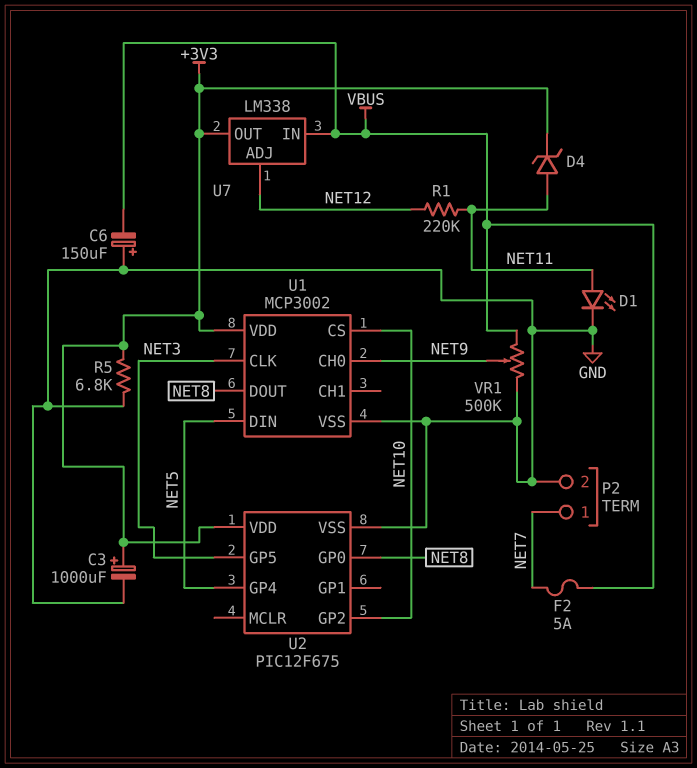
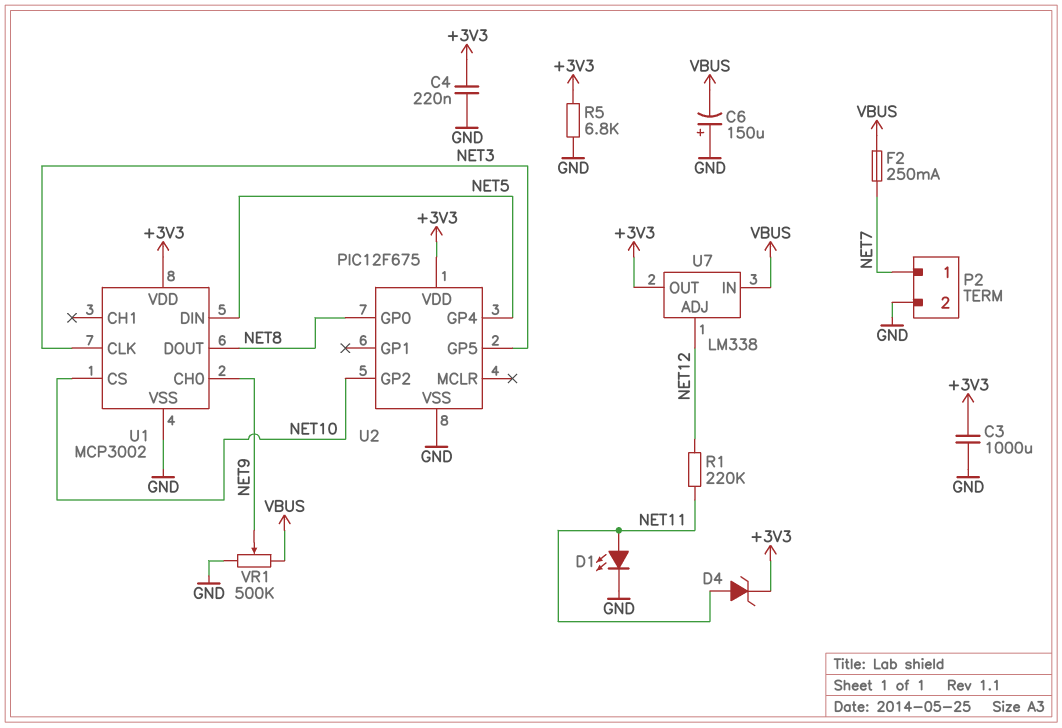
C3: 1000uF (plus +3V3, minus GND) -> 1000uF (+3V3, GND)
C4: none -> 220nF (+3V3, GND)
F2: 5A (NET7, VBUS) -> 250mA (NET7, VBUS)

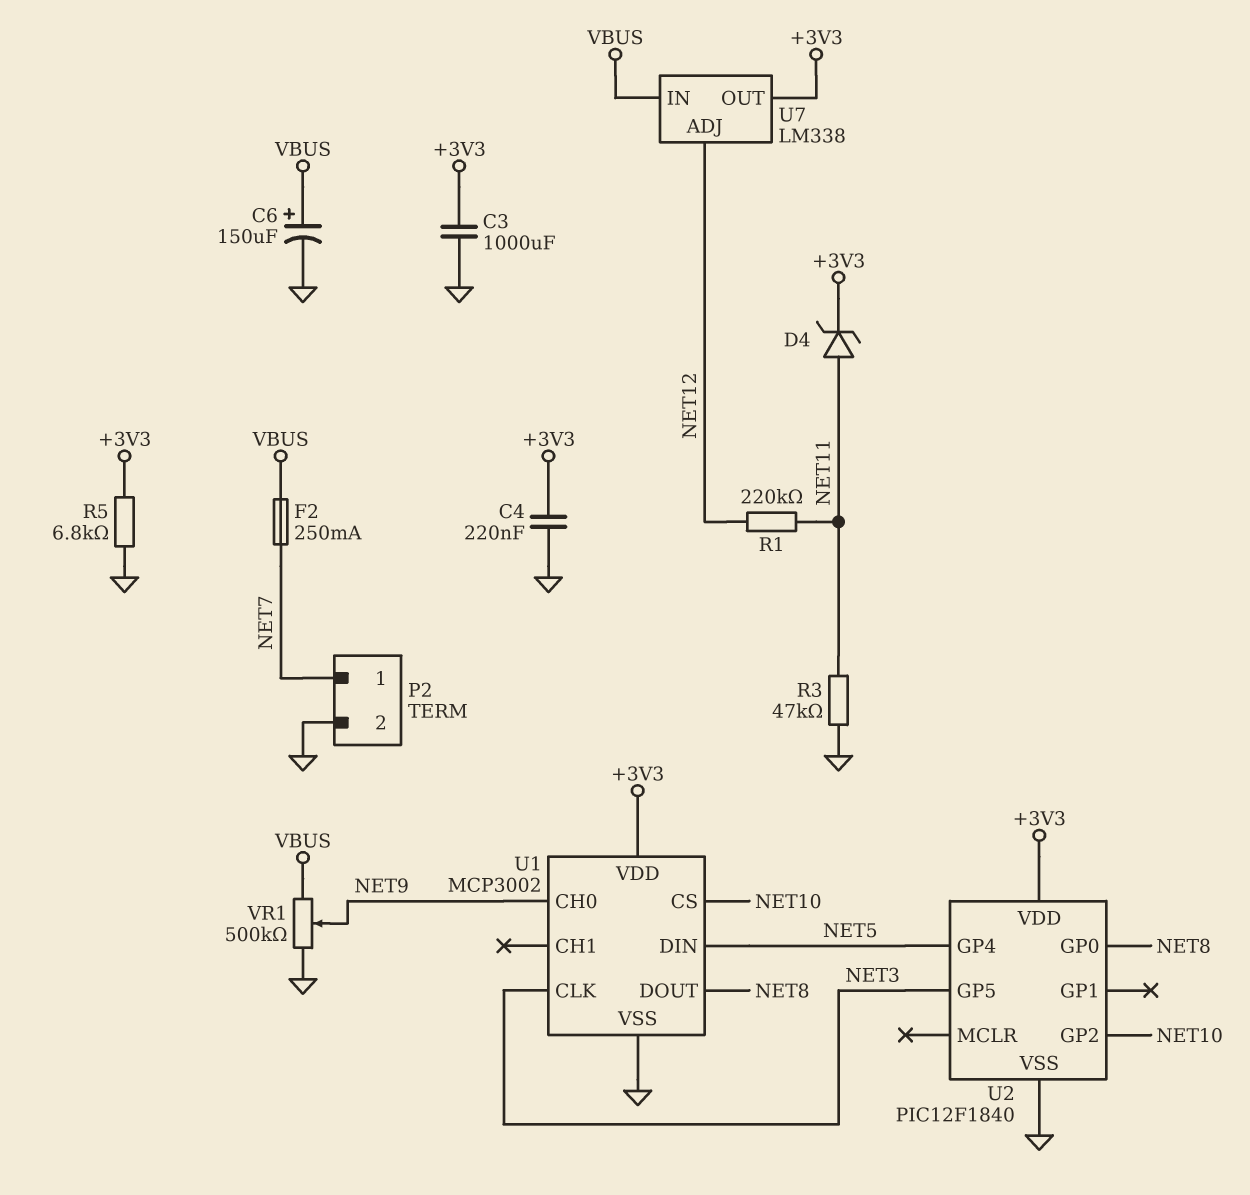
C6: 150uF (plus GND, minus VBUS) -> 150uF (plus VBUS, minus GND)
D1: LED (A NET11, K GND) -> none
R3: none -> 47k (GND, NET11)
U2: PIC12F675 -> PIC12F1840

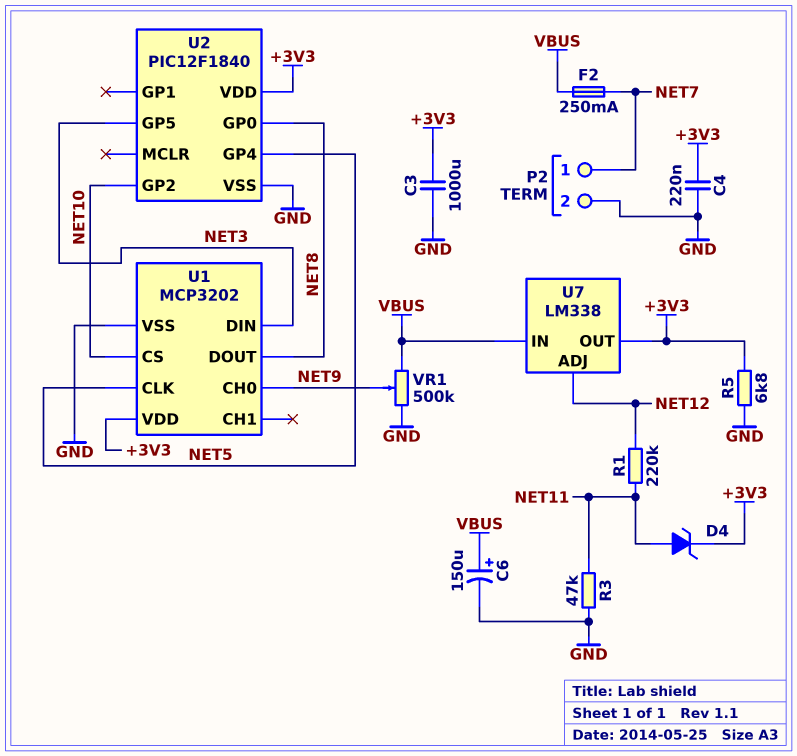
U1: MCP3002 -> MCP3202
U1 pin CLK: NET3 -> NET5
U1 pin DIN: NET5 -> NET3

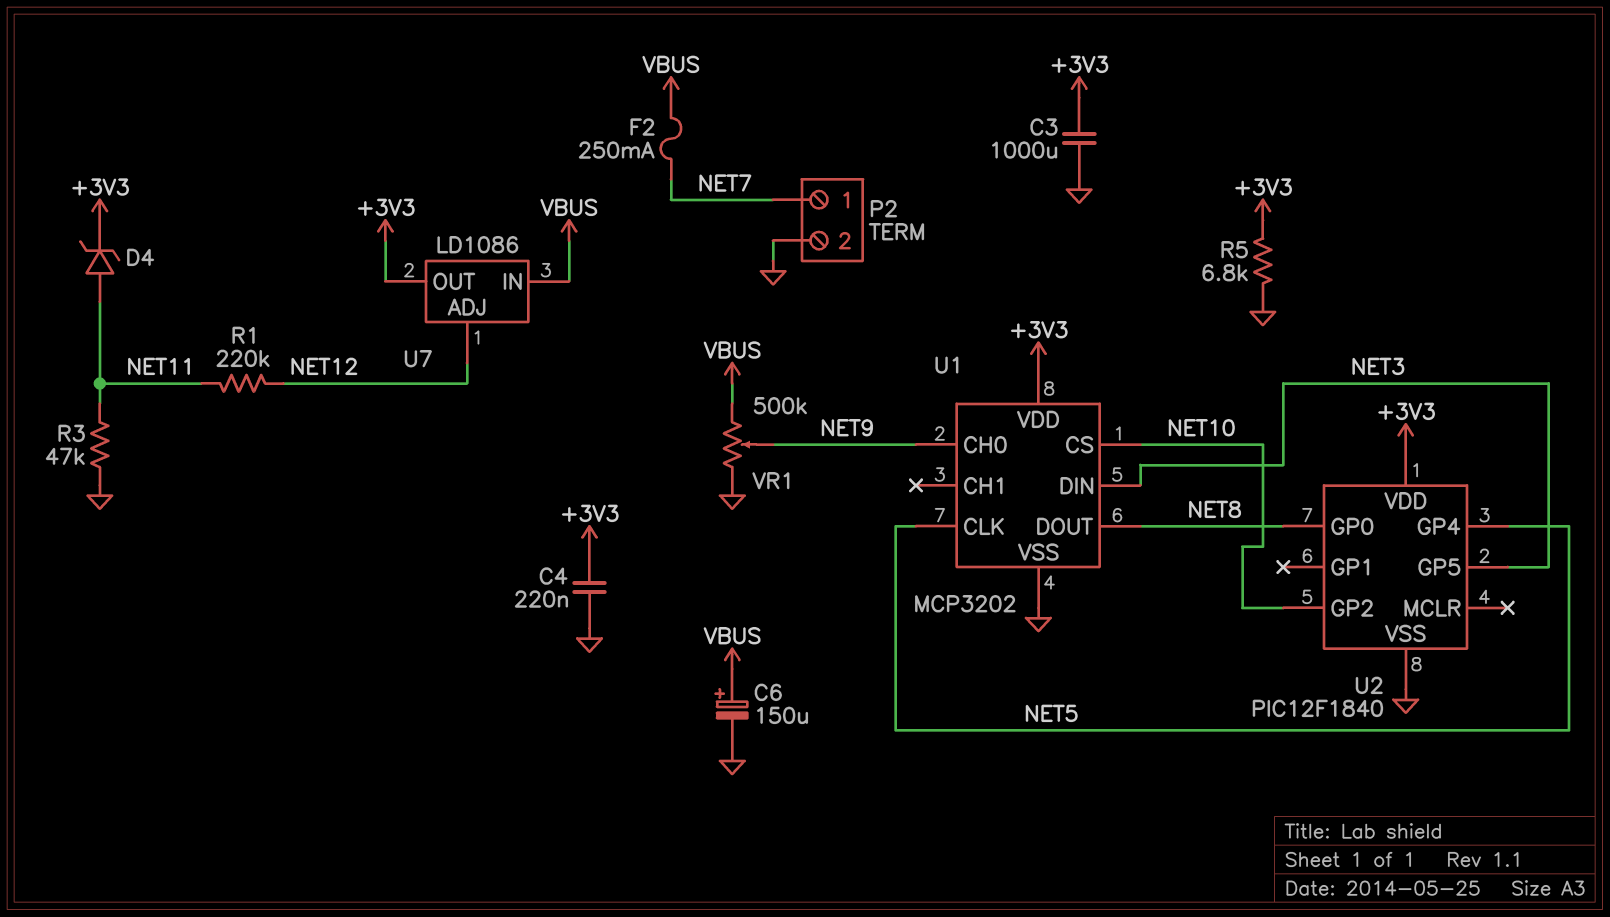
U7: LM338 -> LD1086

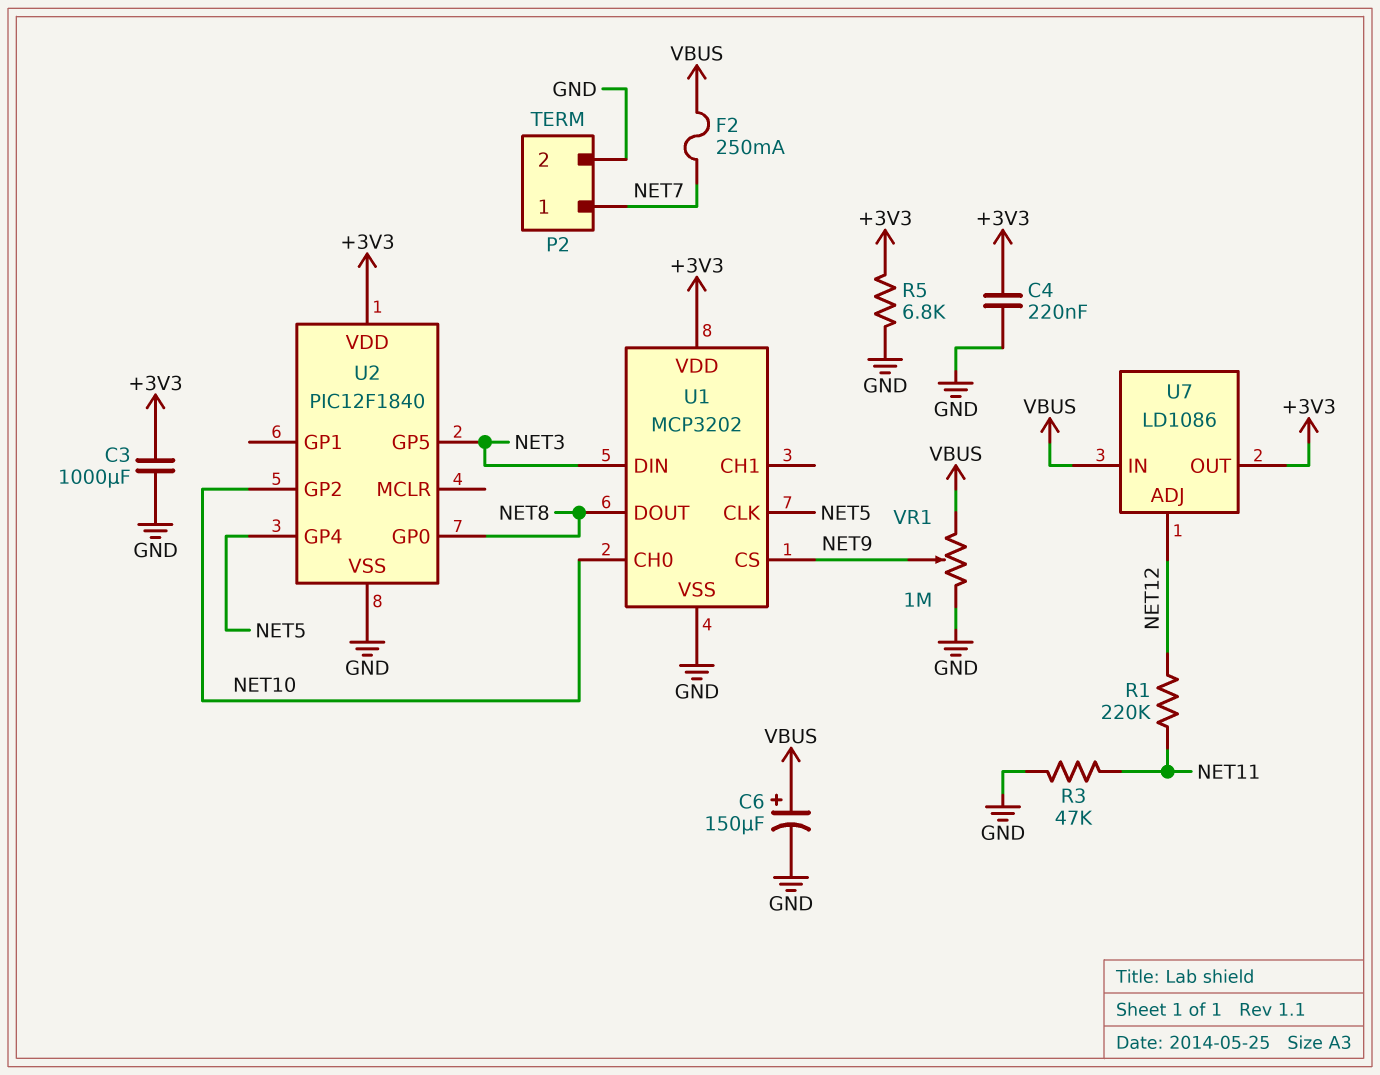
D4: zener (A NET11, K +3V3) -> none
U1 pin CH0: NET9 -> NET10
U1 pin CS: NET10 -> NET9
VR1: 500k (GND, VBUS, wiper NET9) -> 1M (GND, VBUS, wiper NET9)

